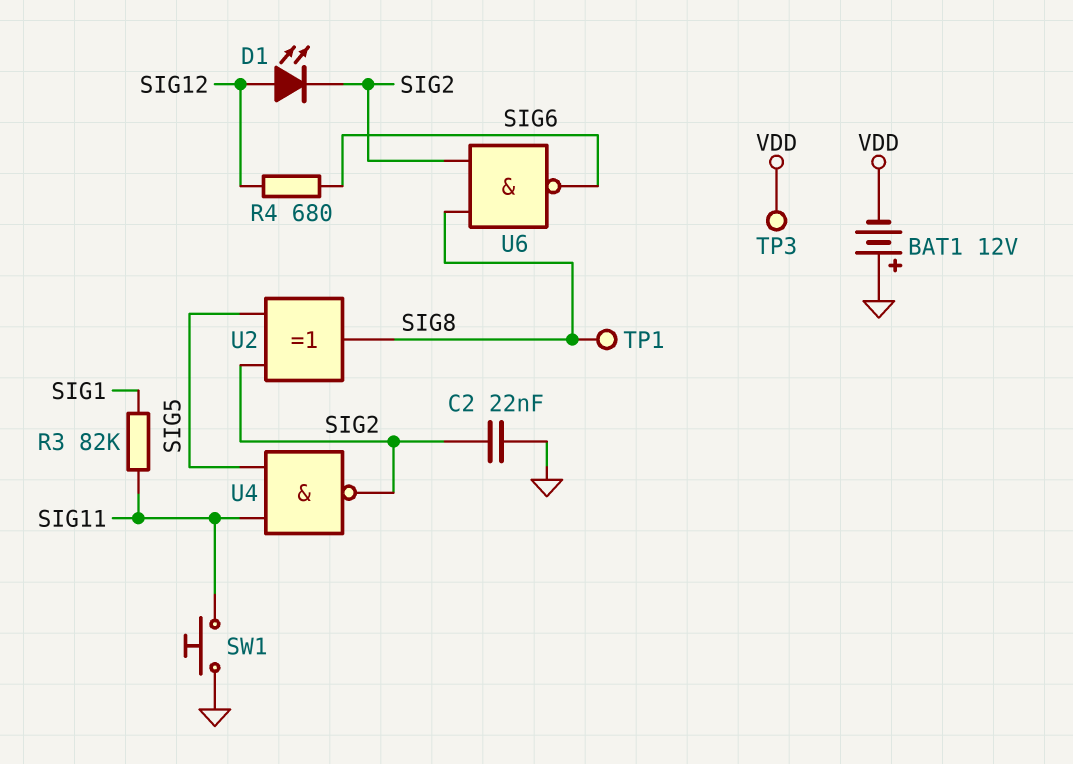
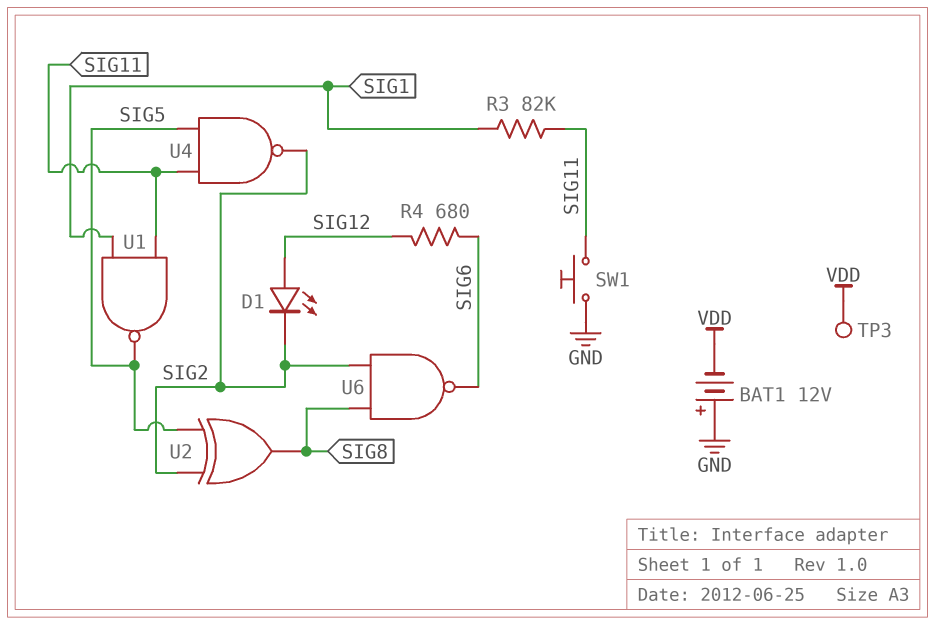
C2: 22nF (GND, SIG2) -> none
TP1: test point (SIG8) -> none
U1: none -> NAND (in SIG1, in SIG11, out SIG5)

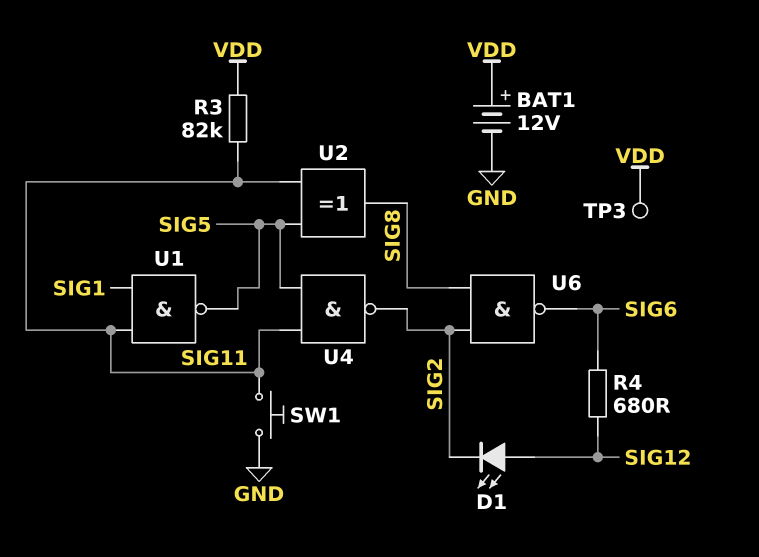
BAT1: 12V (plus GND, minus VDD) -> 12V (plus VDD, minus GND)
R3: 82k (SIG1, SIG11) -> 82k (SIG11, VDD)
U2: XOR (in SIG2, in SIG5, out SIG8) -> XOR (in SIG5, in SIG11, out SIG8)

